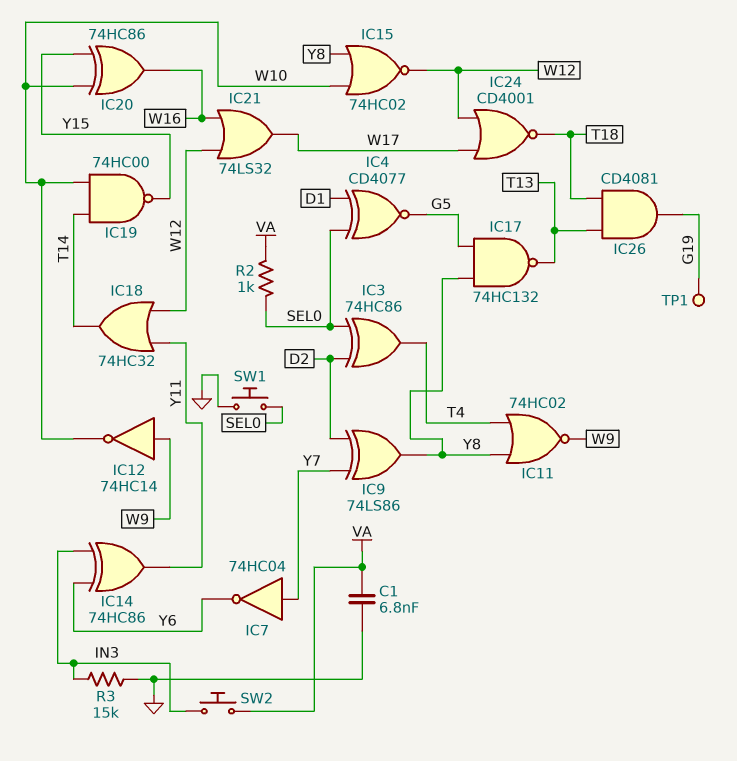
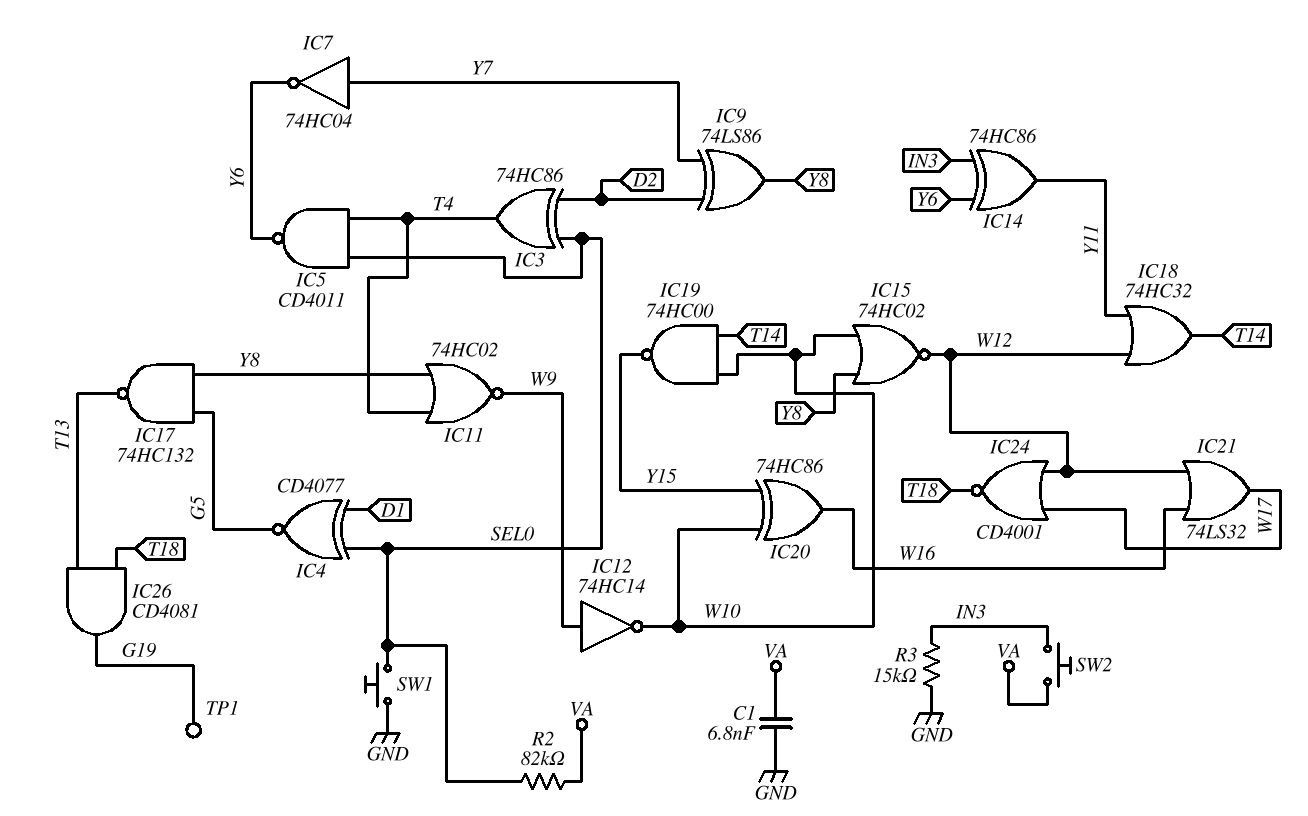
IC5: none -> NAND CD4011 (in SEL0, in T4, out Y6)
R2: 1k (SEL0, VA) -> 82k (SEL0, VA)

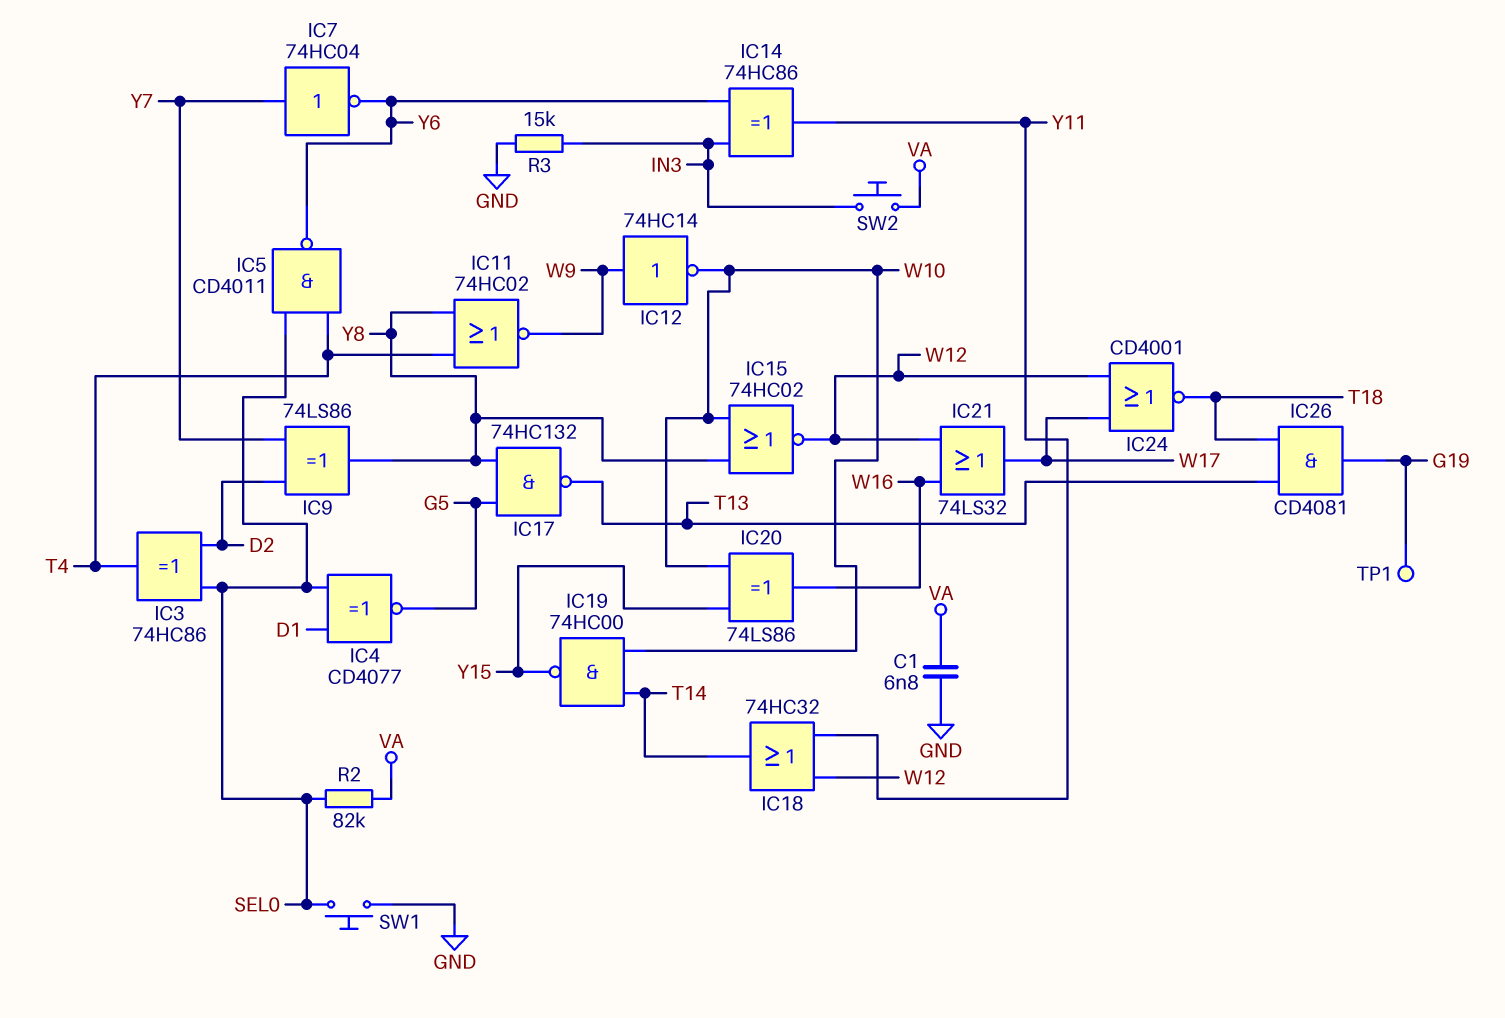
IC20: XOR 74HC86 (in W10, in Y15, out W16) -> XOR 74LS86 (in W10, in Y15, out W16)

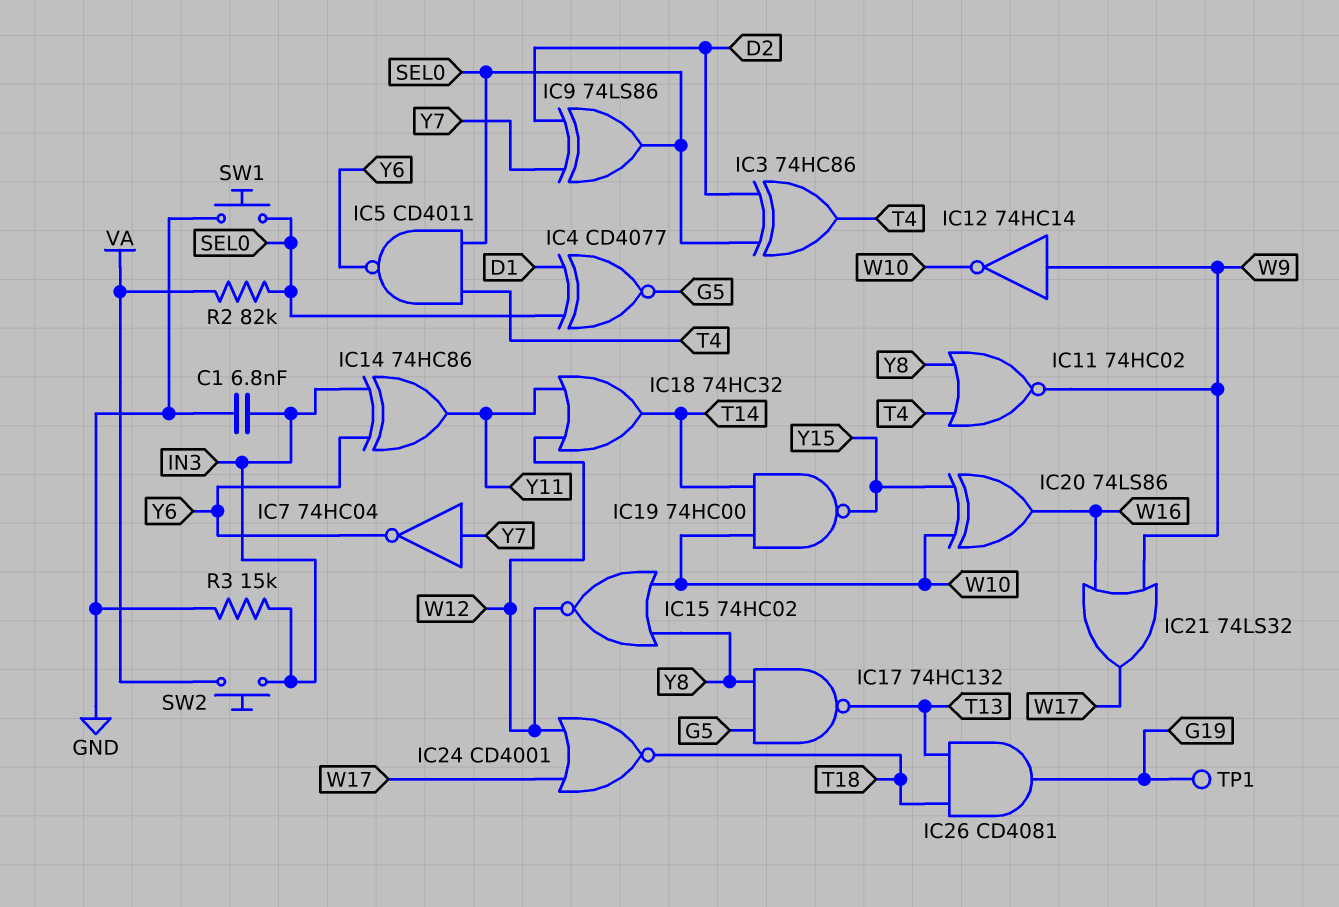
C1: 6.8nF (GND, VA) -> 6.8nF (GND, IN3)
IC9: XOR 74LS86 (in D2, in Y7, out Y8) -> XOR 74LS86 (in D2, in Y7, out SEL0)
IC21: OR 74LS32 (in W12, in W16, out W17) -> OR 74LS32 (in W9, in W16, out W17)

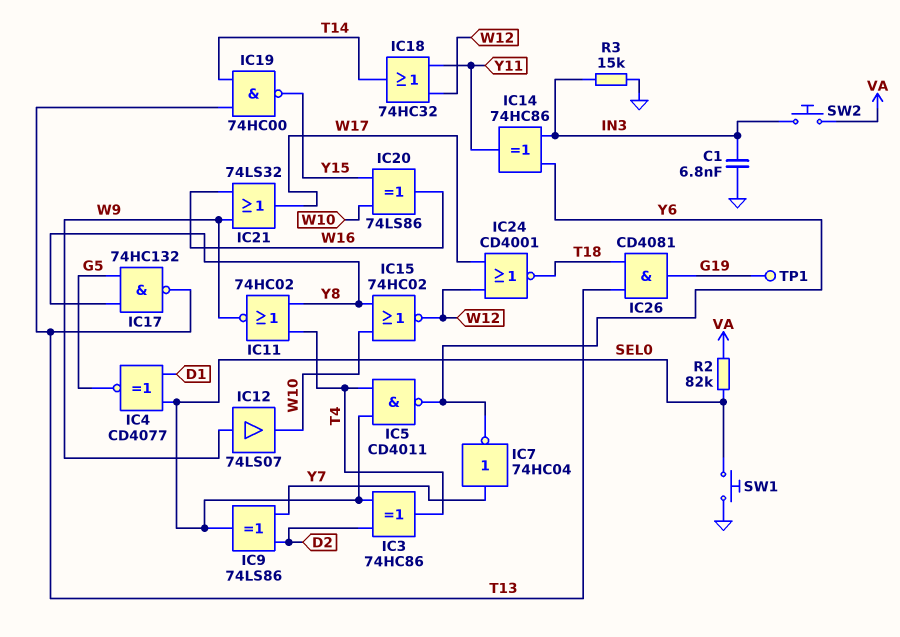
IC12: NOT 74HC14 (in W9, out W10) -> buffer 74LS07 (in W9, out W10)
IC19: NAND 74HC00 (in T14, in W10, out Y15) -> NAND 74HC00 (in T13, in T14, out Y15)

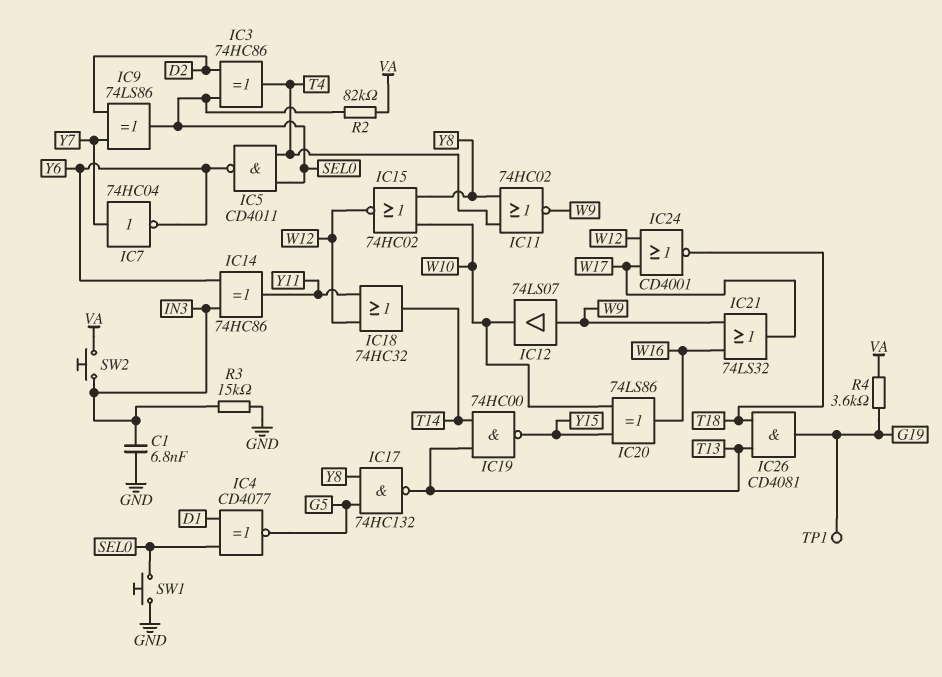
R4: none -> 3.6k (G19, VA)

